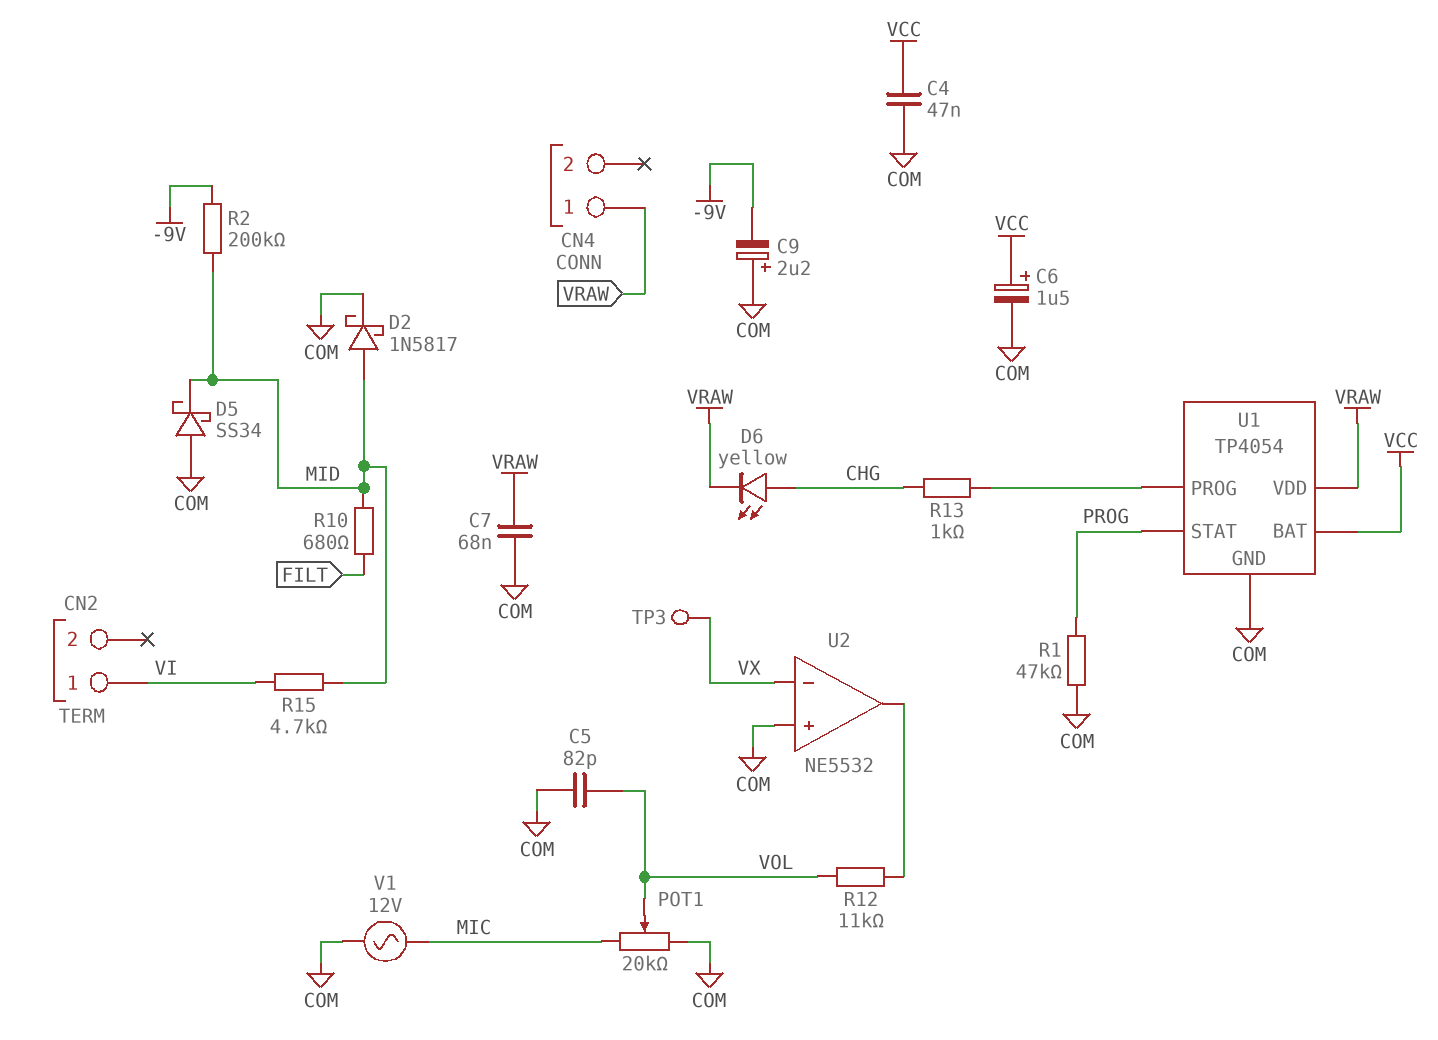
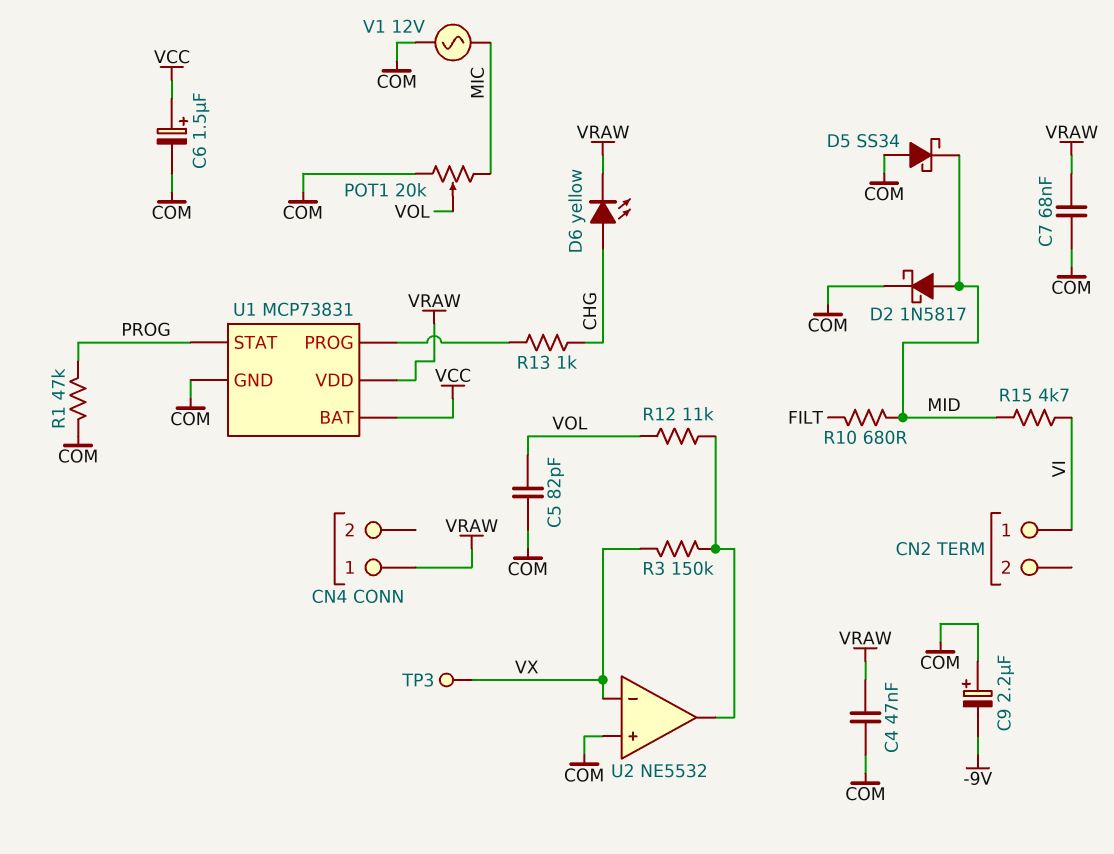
C4: 47nF (COM, VCC) -> 47nF (COM, VRAW)
R2: 200k (-9V, MID) -> none
R3: none -> 150k (U2/out, VX)
U1: TP4054 -> MCP73831

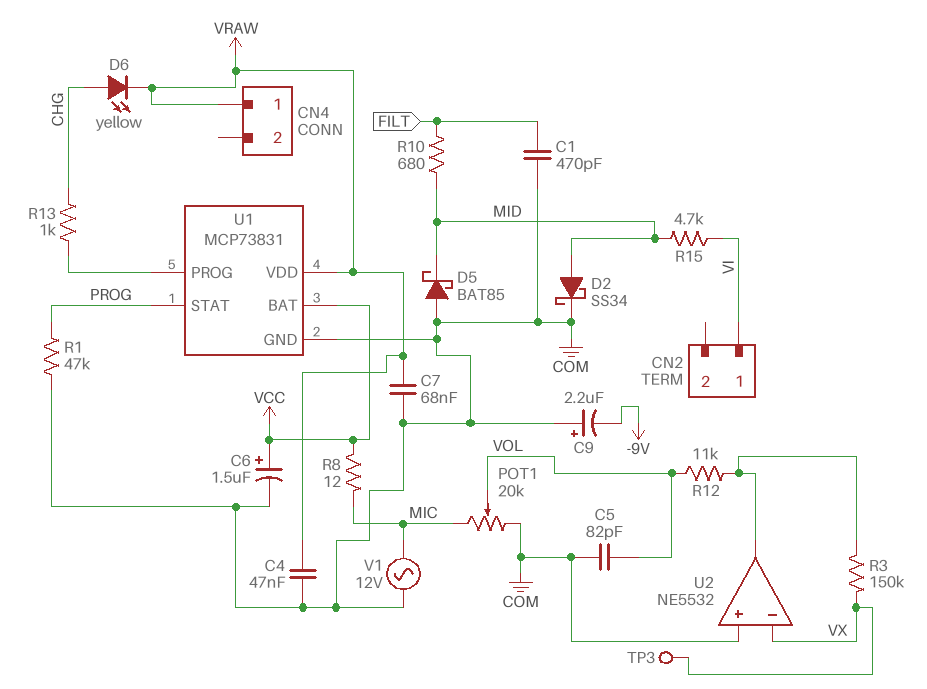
C1: none -> 470pF (COM, FILT)
D2: schottky 1N5817 (A MID, K COM) -> schottky SS34 (A MID, K COM)
D5: schottky SS34 (A COM, K MID) -> schottky BAT85 (A COM, K MID)
R8: none -> 12 (MIC, VCC)

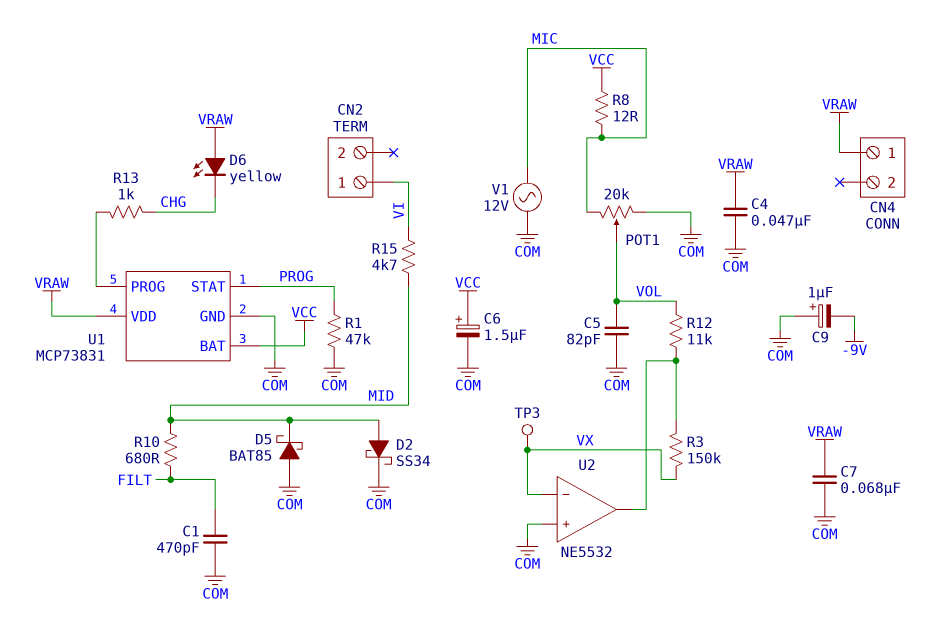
C9: 2.2uF (plus COM, minus -9V) -> 1uF (plus COM, minus -9V)
D6: LED yellow (A CHG, K VRAW) -> LED yellow (A VRAW, K CHG)

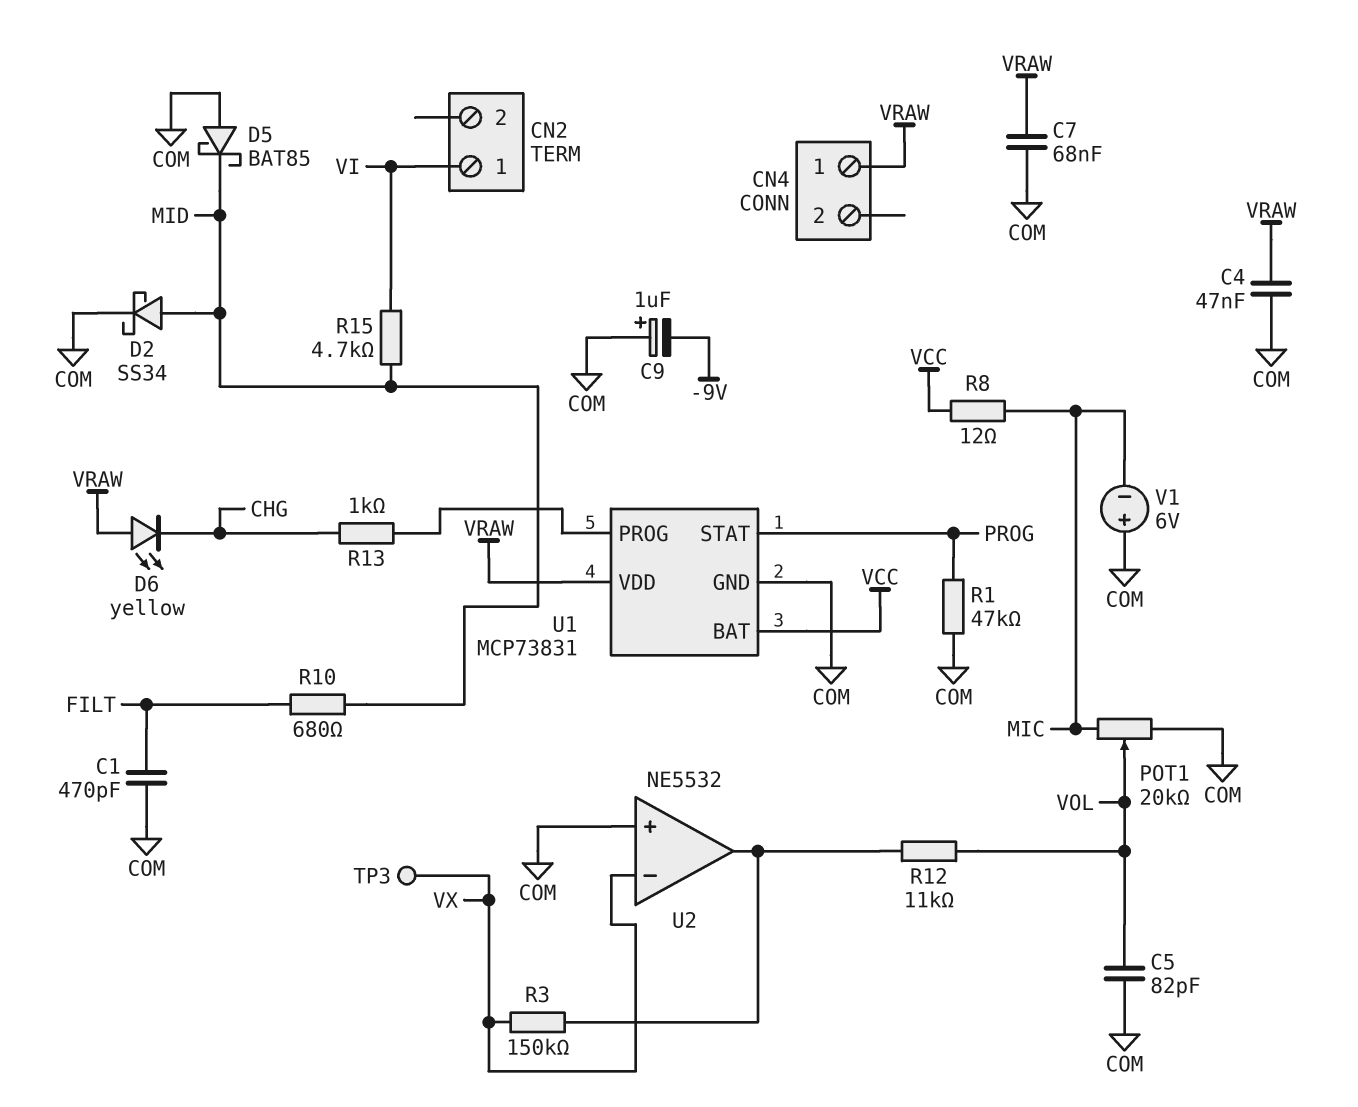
C6: 1.5uF (plus VCC, minus COM) -> none
V1: AC 12V (COM, MIC) -> 6V (plus COM, minus MIC)

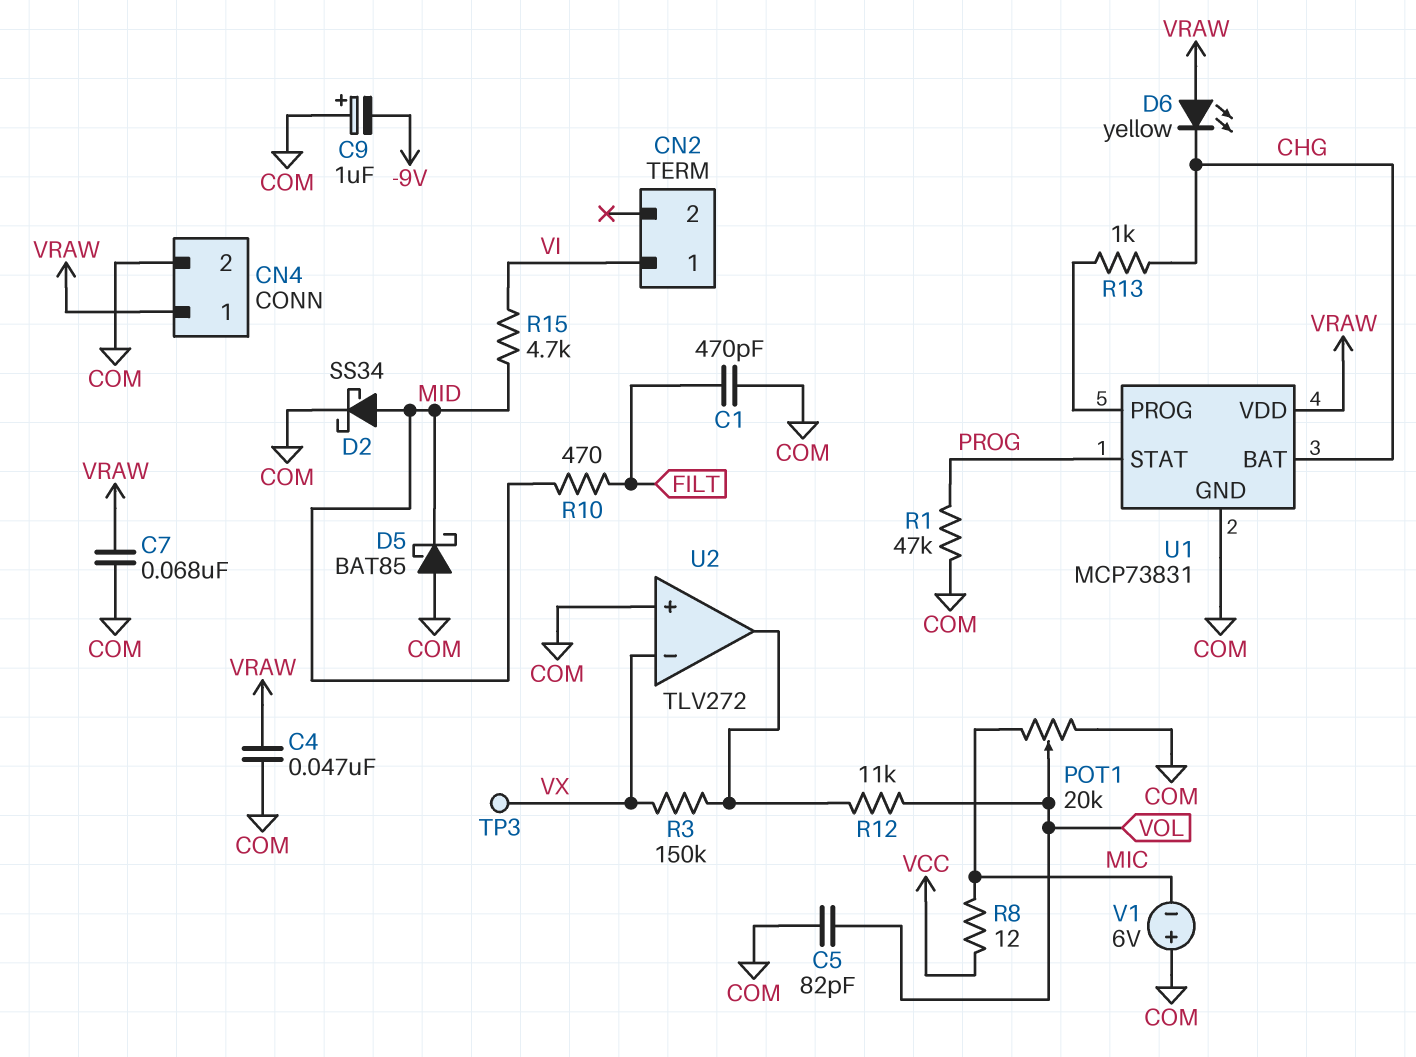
CN4 pin 2: none -> COM
R10: 680 (FILT, MID) -> 470 (FILT, MID)
U1 pin BAT: VCC -> CHG
U2: NE5532 -> TLV272

